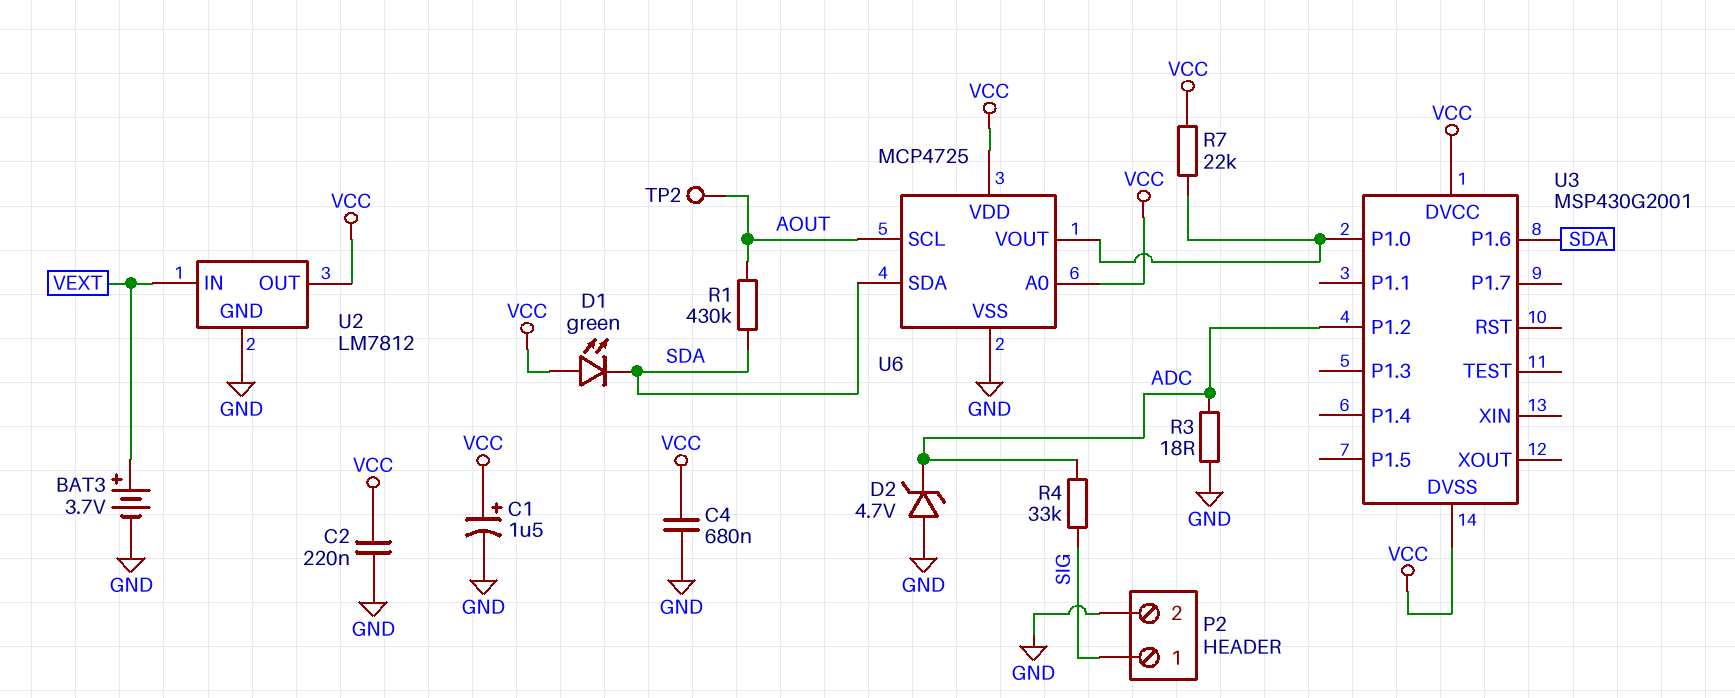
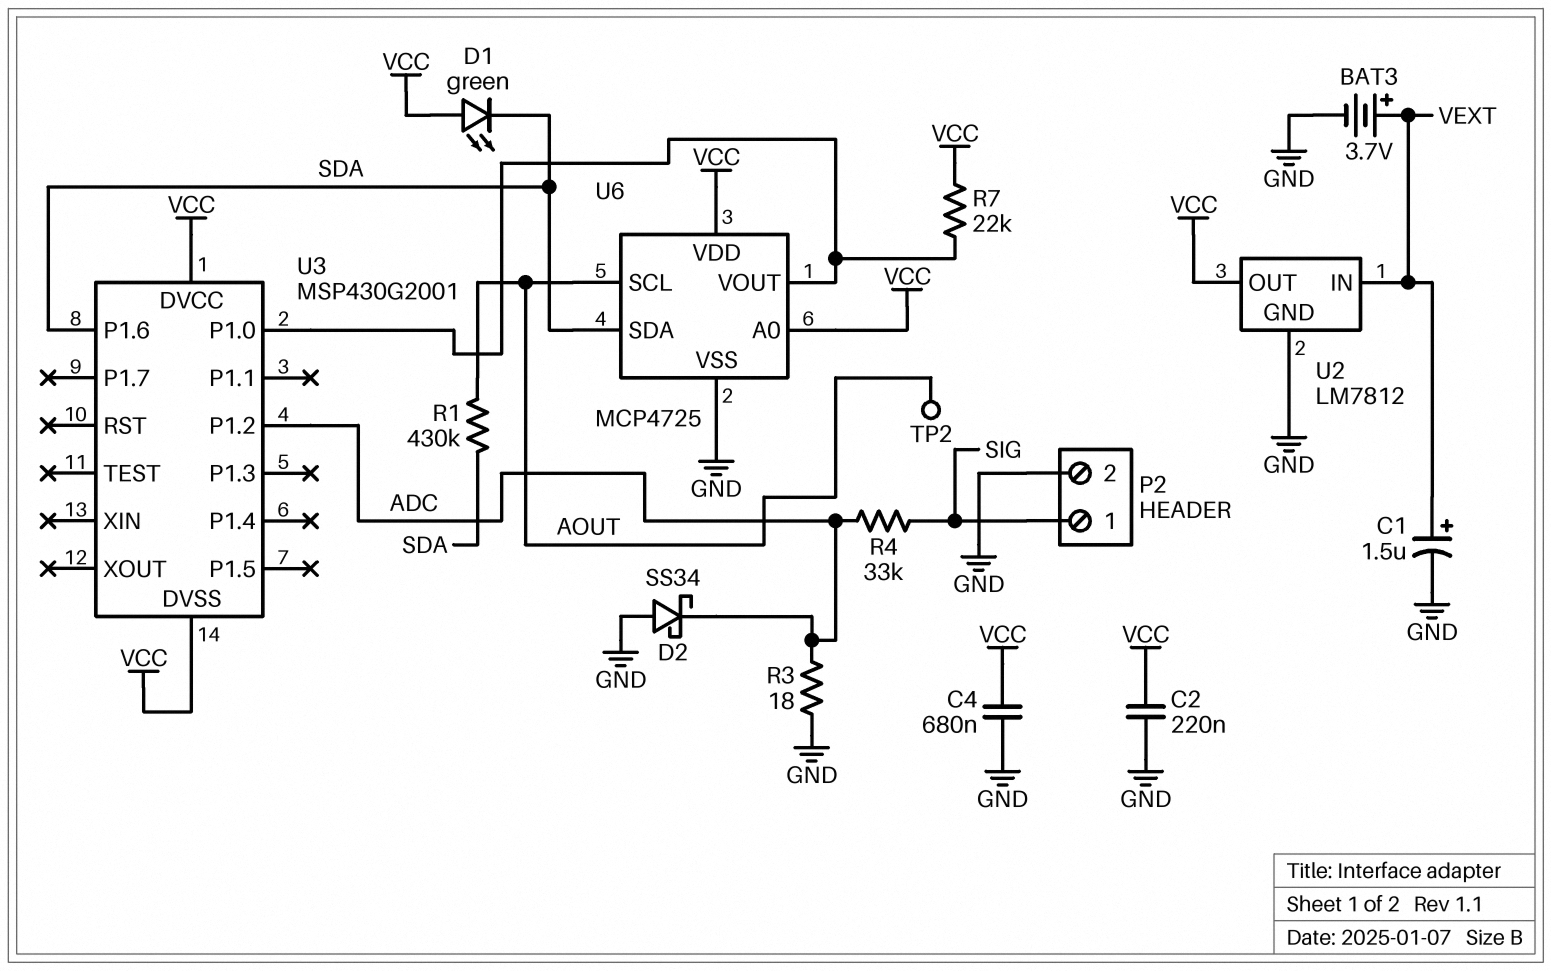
C1: 1.5uF (plus VCC, minus GND) -> 1.5uF (plus VEXT, minus GND)
D2: zener 4.7V (A GND, K ADC) -> schottky SS34 (A GND, K ADC)

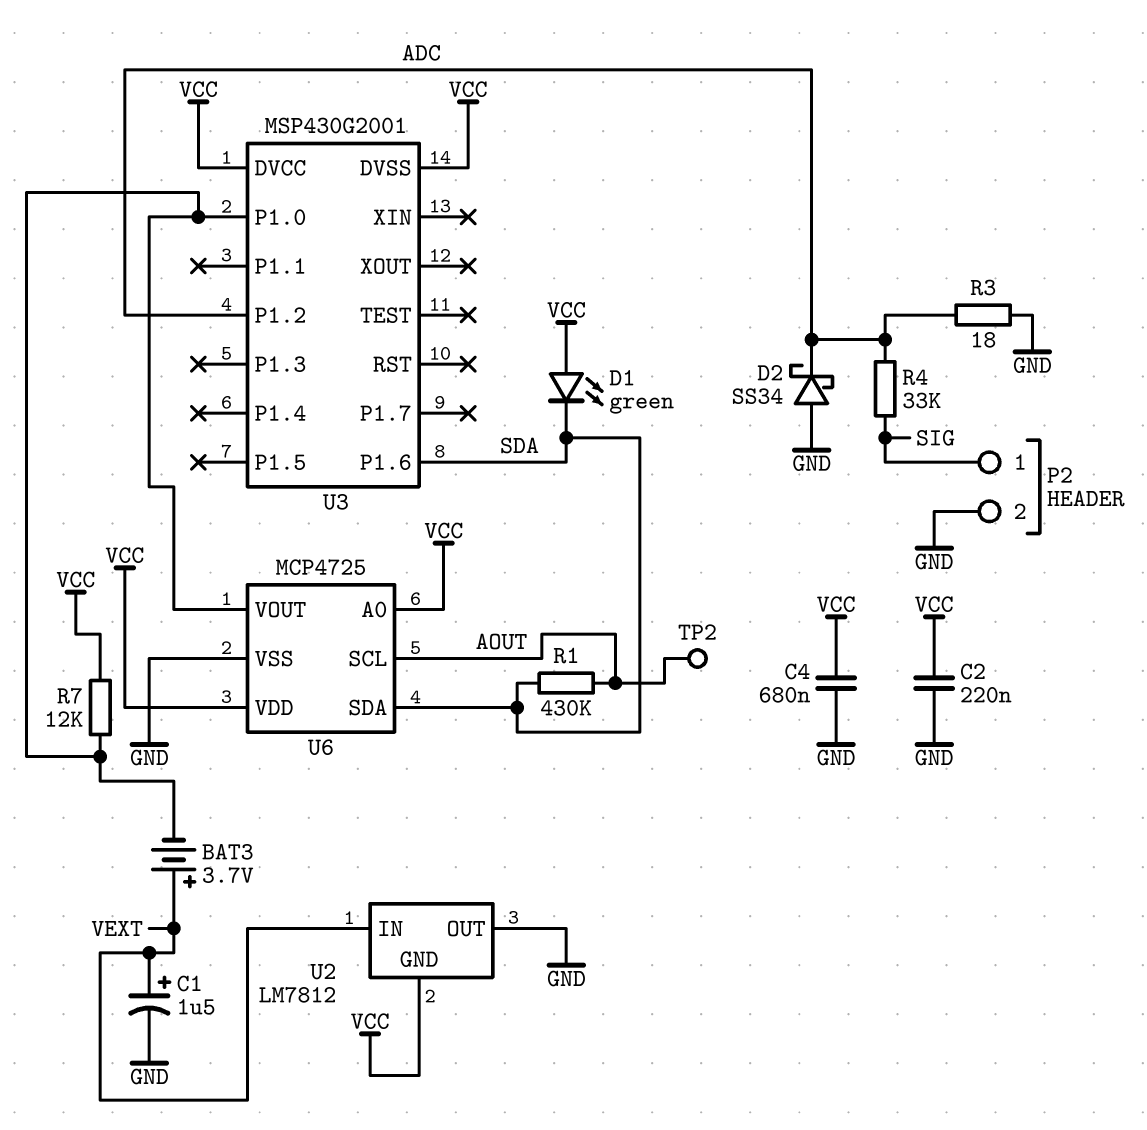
BAT3: 3.7V (plus VEXT, minus GND) -> 3.7V (plus VEXT, minus U3/P1.0)
R7: 22k (U3/P1.0, VCC) -> 12k (U3/P1.0, VCC)
U2 pin GND: GND -> VCC
U2 pin OUT: VCC -> GND

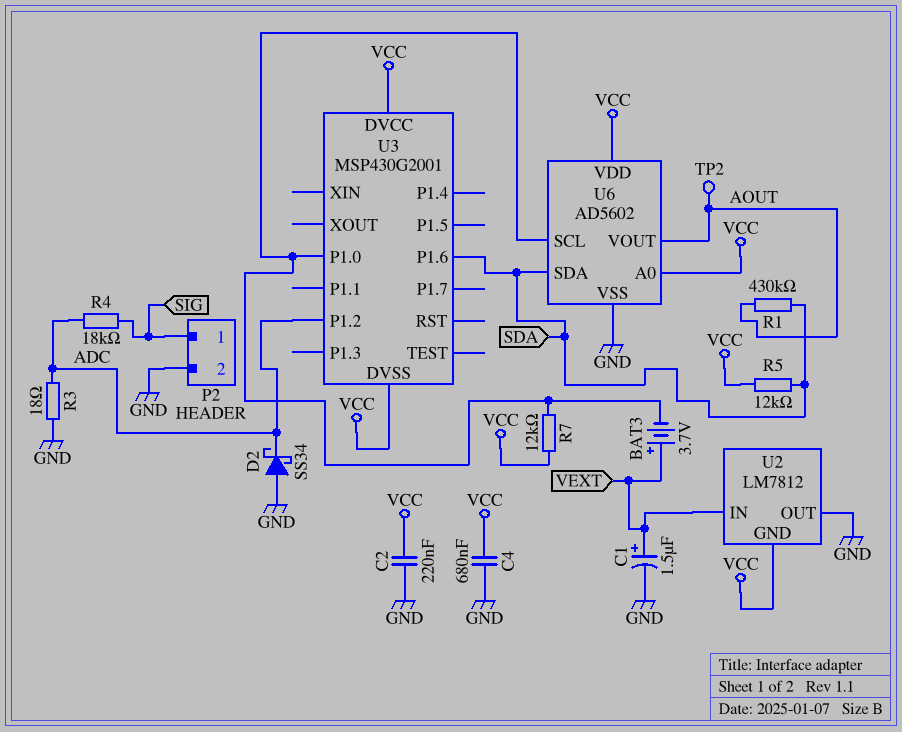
D1: LED green (A VCC, K SDA) -> none
R4: 33k (ADC, SIG) -> 18k (ADC, SIG)
R5: none -> 12k (SDA, VCC)
U6: MCP4725 -> AD5602
U6 pin SCL: AOUT -> U3/P1.0
U6 pin VOUT: U3/P1.0 -> AOUT

